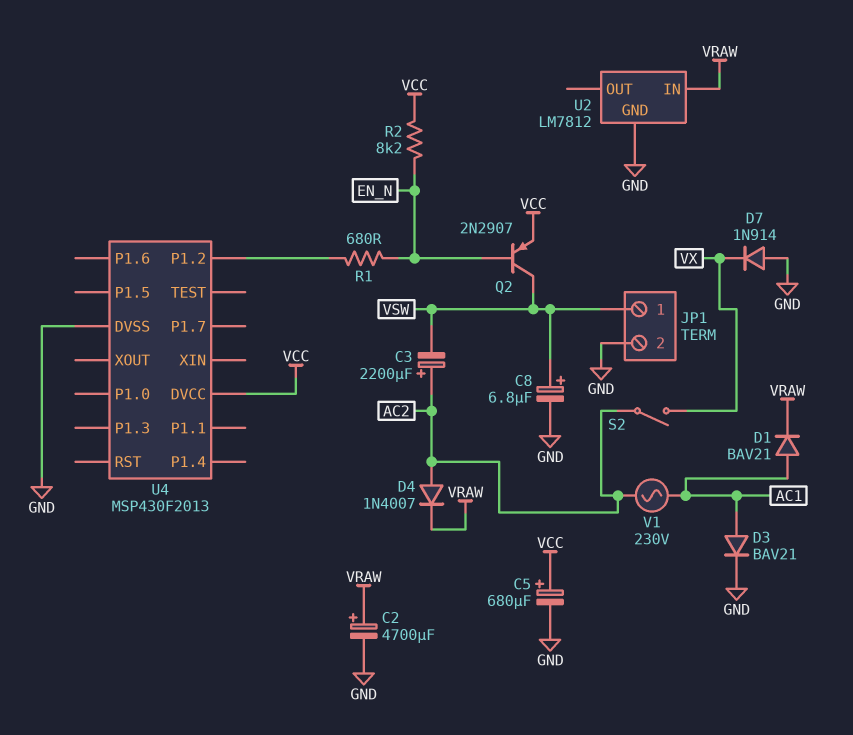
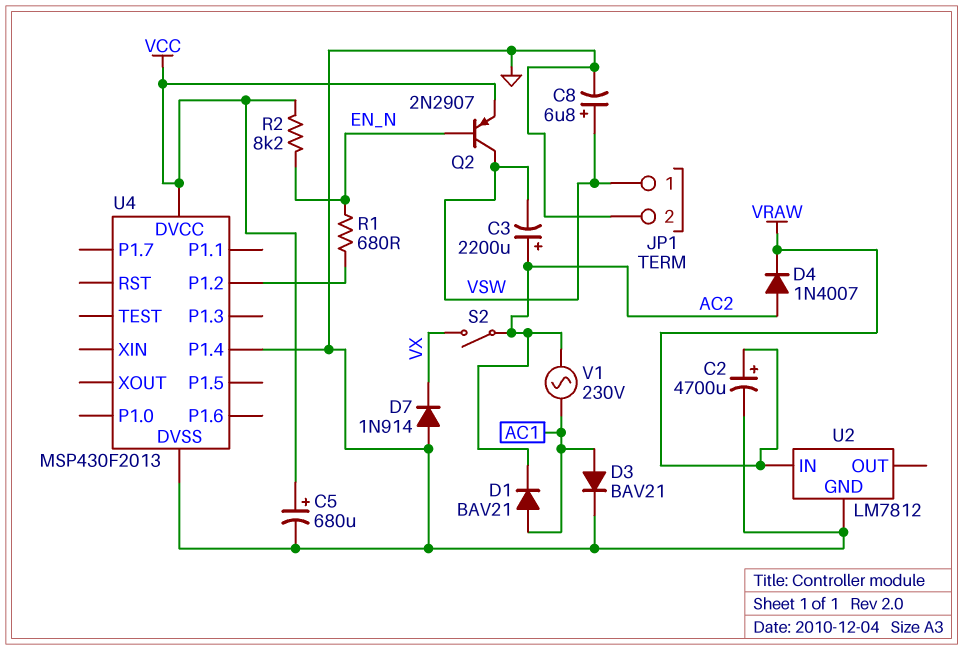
D1: diode BAV21 (A AC1, K VRAW) -> diode BAV21 (A AC1, K AC2)
U4 pin P1.4: none -> GND

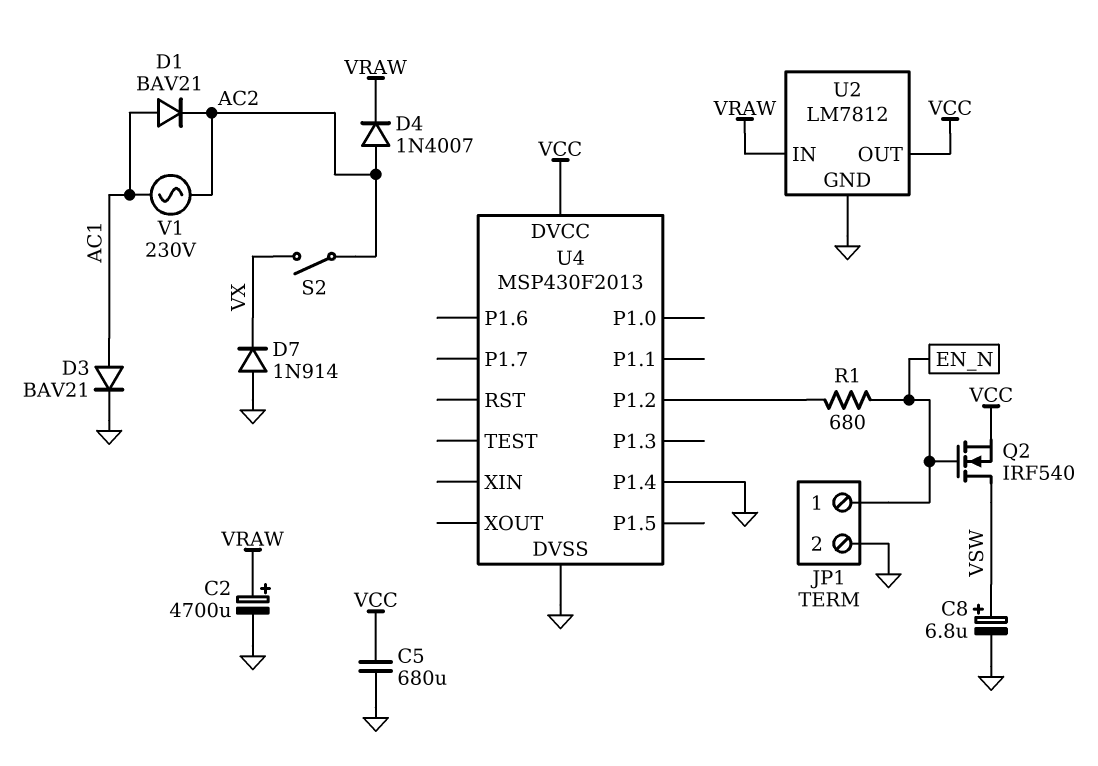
C3: 2200uF (plus AC2, minus VSW) -> none
C5: 680uF (plus VCC, minus GND) -> 680uF (GND, VCC)
JP1 pin 1: VSW -> EN_N
Q2: PNP 2N2907 (B EN_N, C VSW, E VCC) -> NMOS IRF540 (G EN_N, D VSW, S VCC)
R2: 8.2k (EN_N, VCC) -> none
U2 pin OUT: none -> VCC

